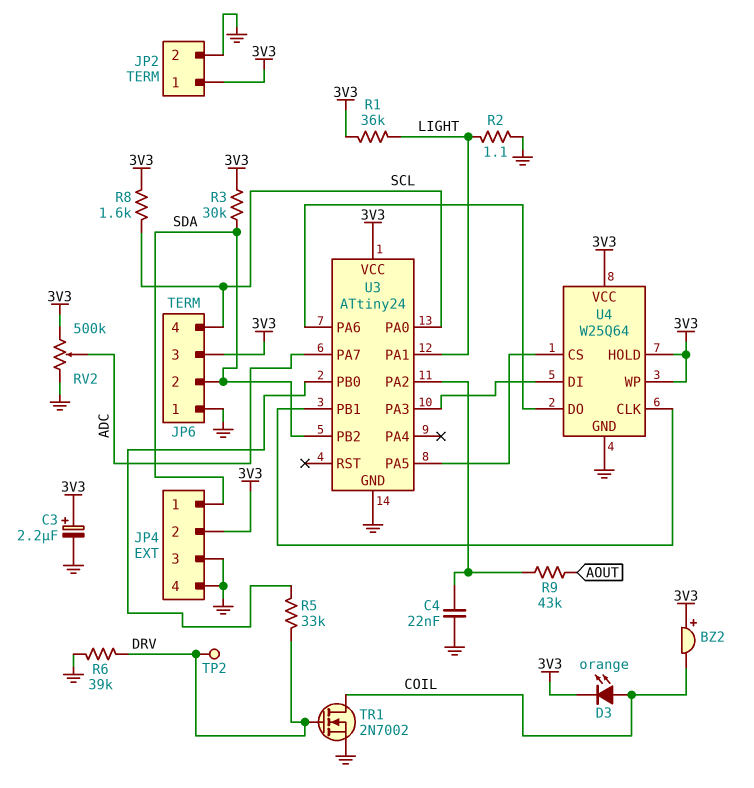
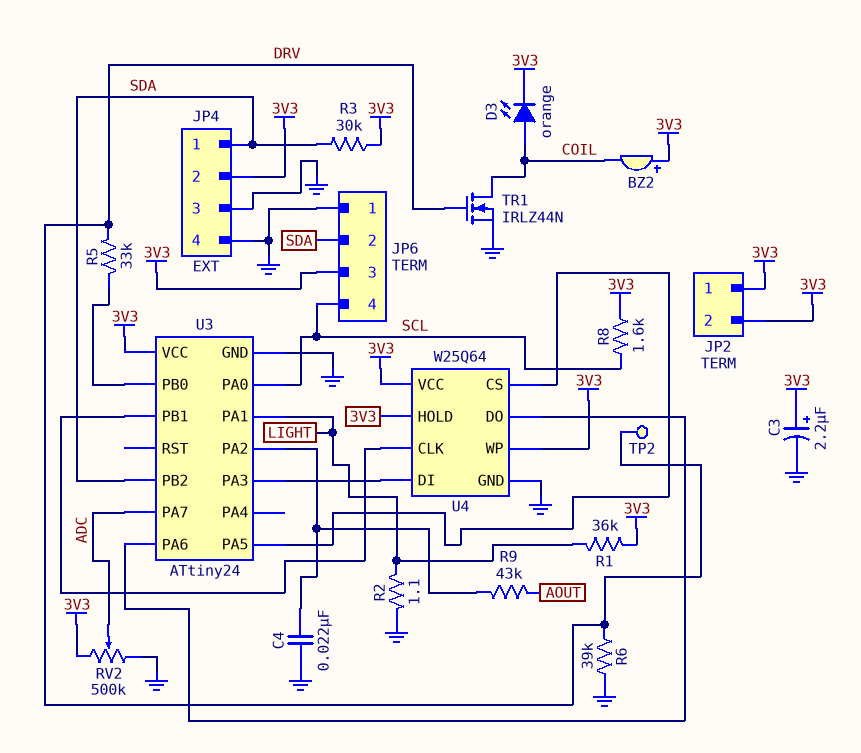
JP2 pin 2: GND -> 3V3
TR1: NMOS 2N7002 (G DRV, D COIL, S GND) -> NMOS IRLZ44N (G DRV, D COIL, S GND)

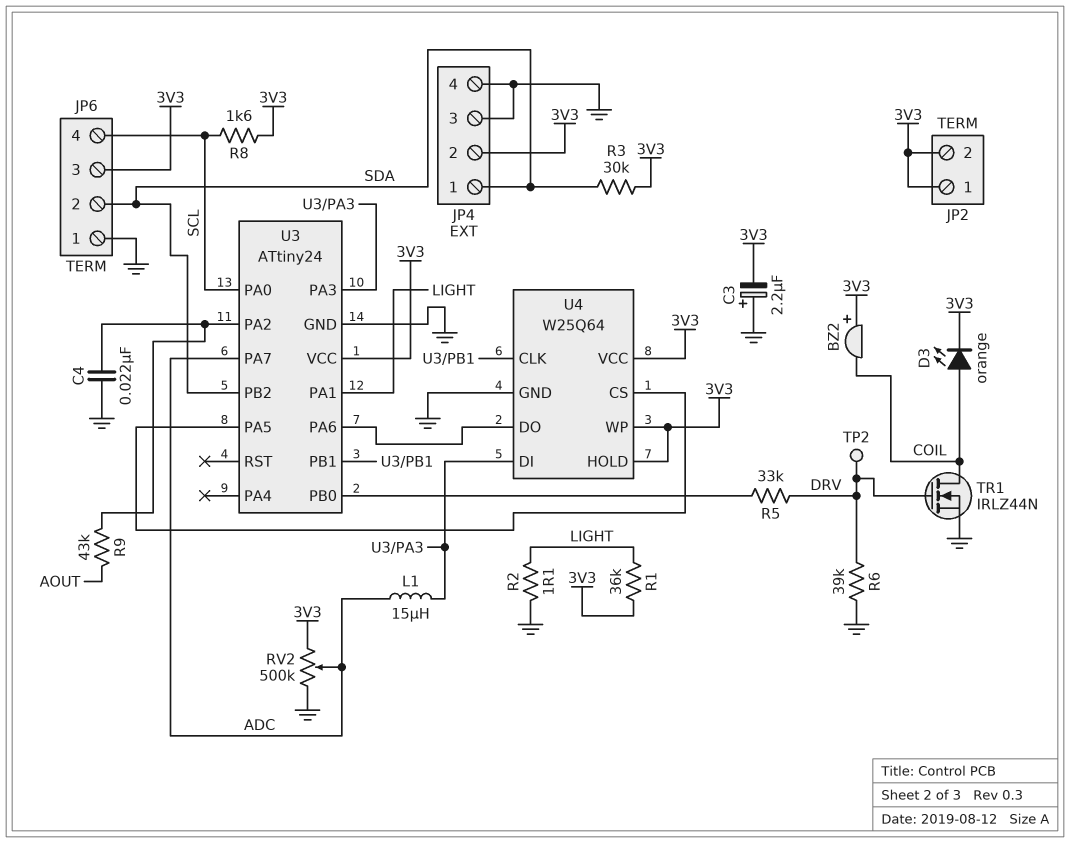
C3: 2.2uF (plus 3V3, minus GND) -> 2.2uF (plus GND, minus 3V3)
L1: none -> 15uH (ADC, U3/PA3)

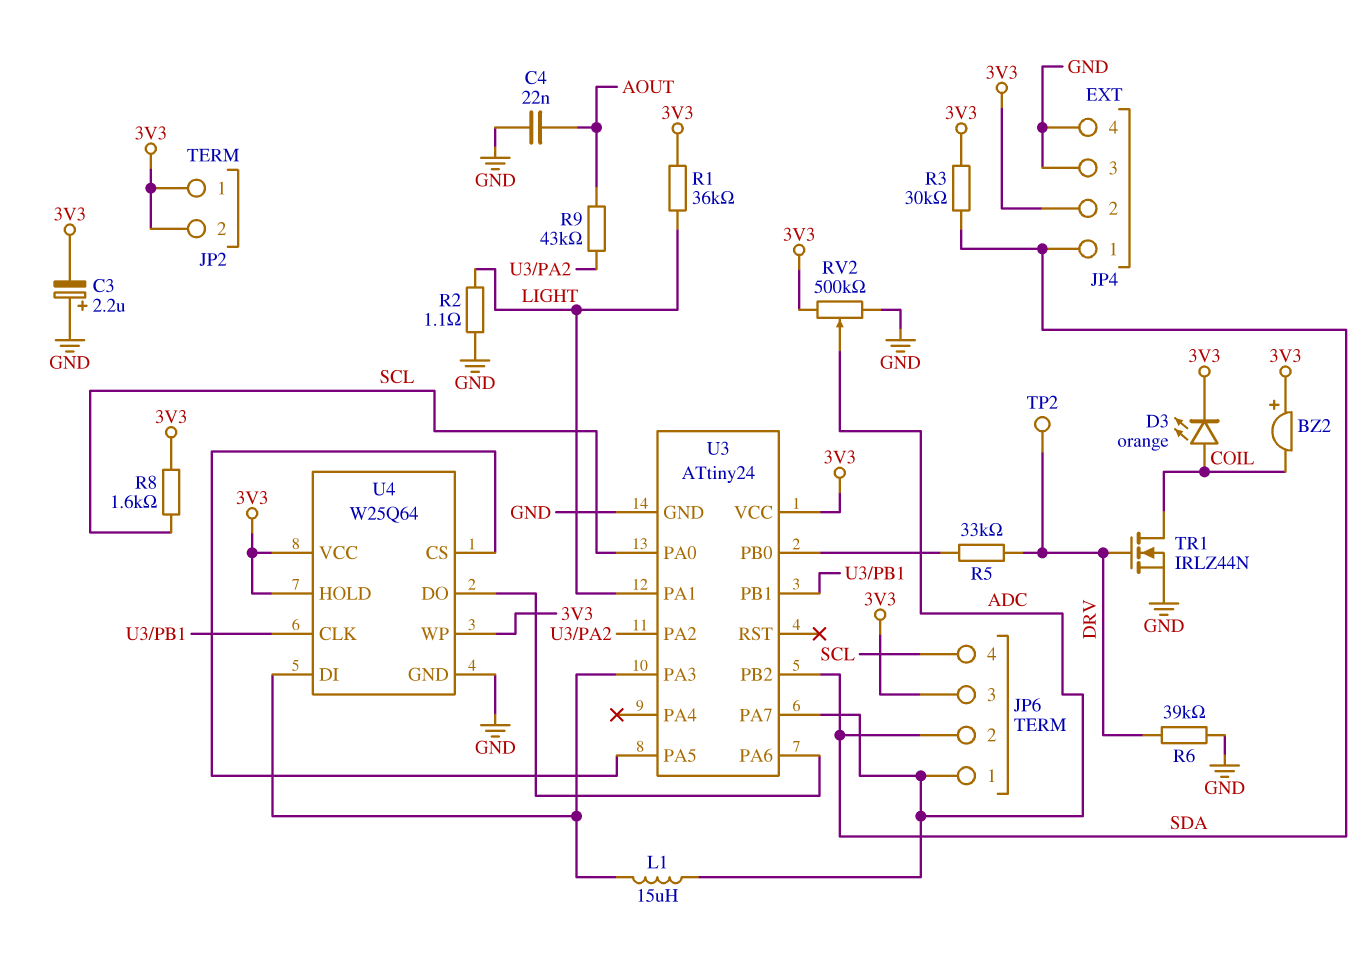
C4: 22nF (GND, U3/PA2) -> 22nF (AOUT, GND)
JP6 pin 1: GND -> ADC

